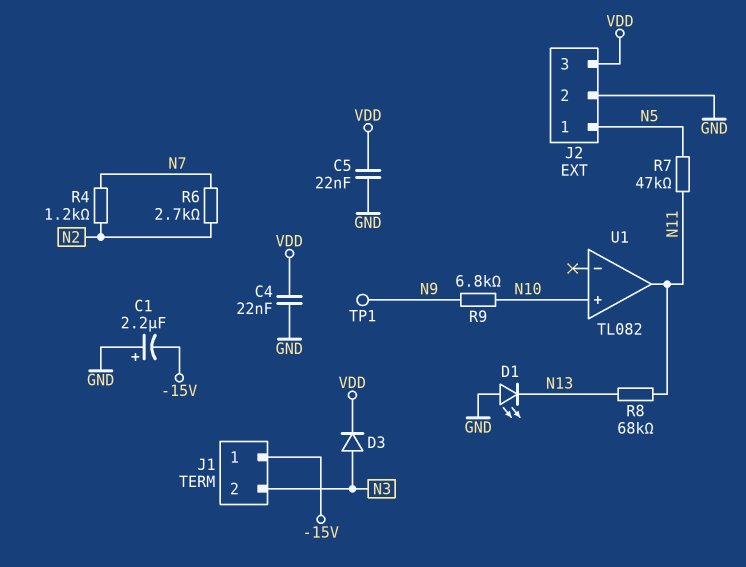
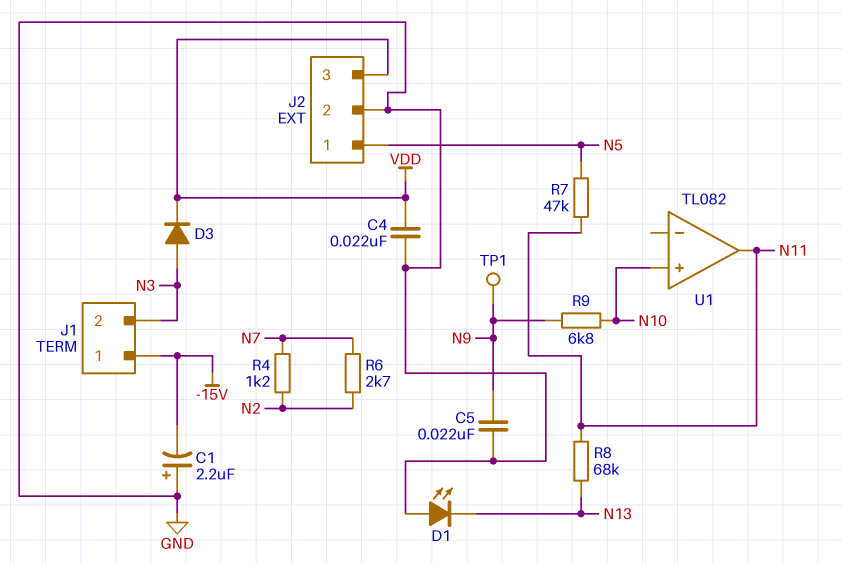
C5: 22nF (GND, VDD) -> 22nF (GND, N9)

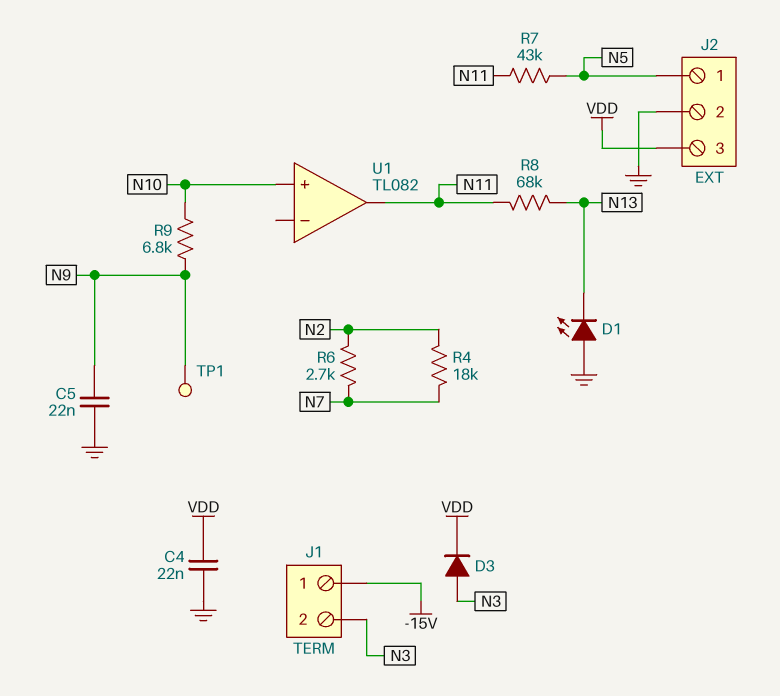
C1: 2.2uF (plus GND, minus -15V) -> none
R4: 1.2k (N2, N7) -> 18k (N2, N7)
R7: 47k (N5, N11) -> 43k (N5, N11)

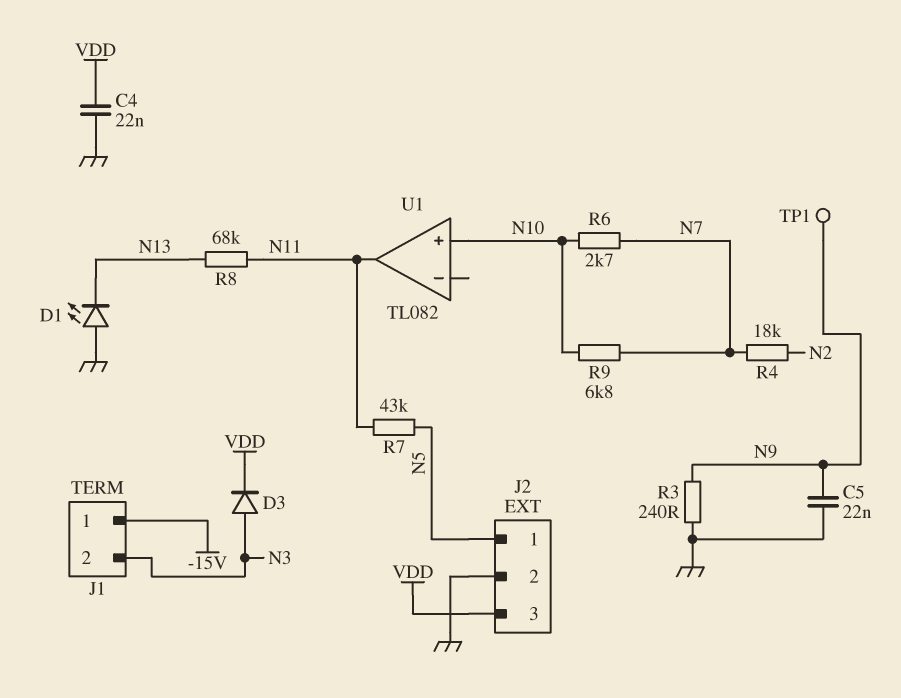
R3: none -> 240 (GND, N9)
R6: 2.7k (N2, N7) -> 2.7k (N7, N10)
R9: 6.8k (N9, N10) -> 6.8k (N7, N10)

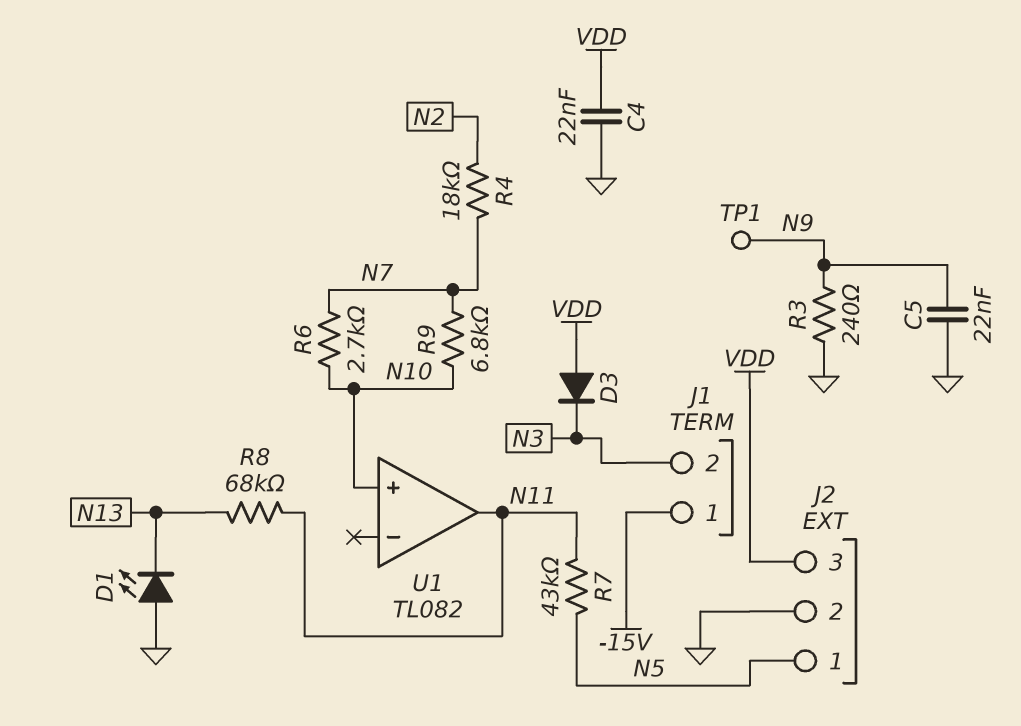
D3: diode (A N3, K VDD) -> diode (A VDD, K N3)

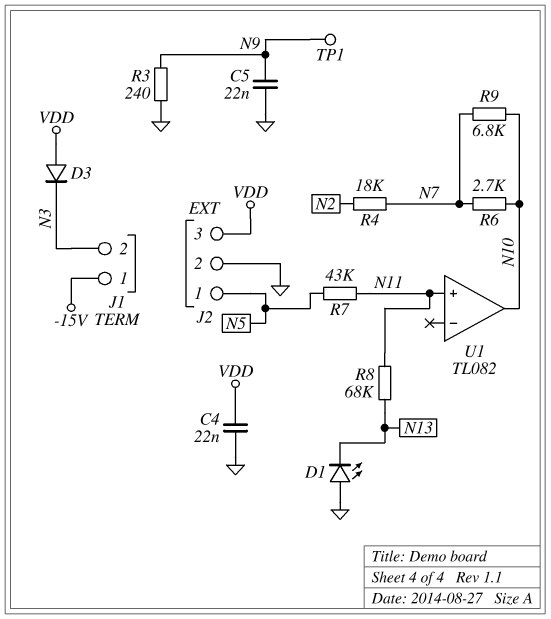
U1 pin in+: N10 -> N11
U1 pin out: N11 -> N10

